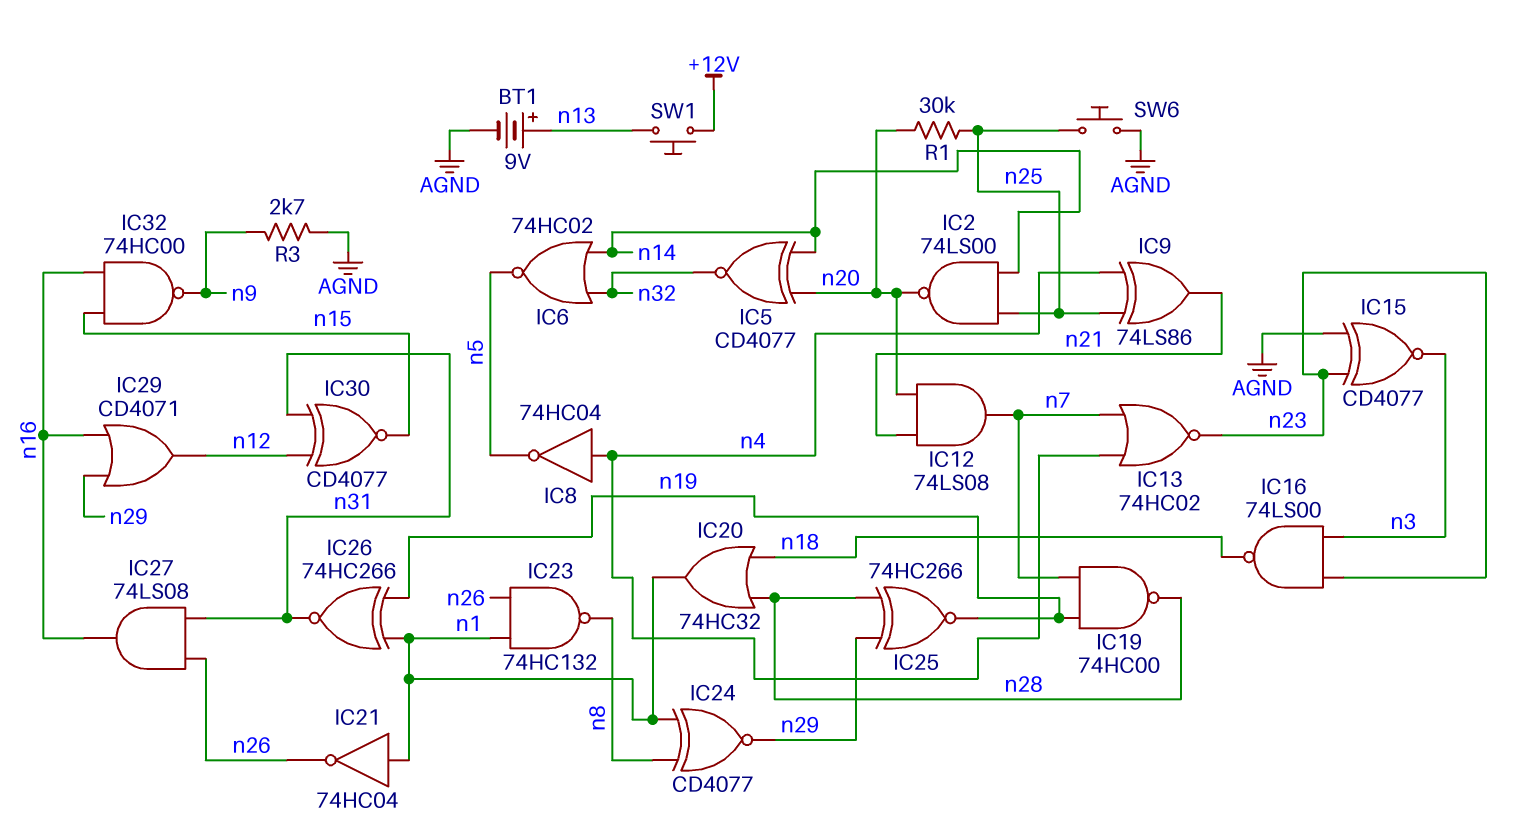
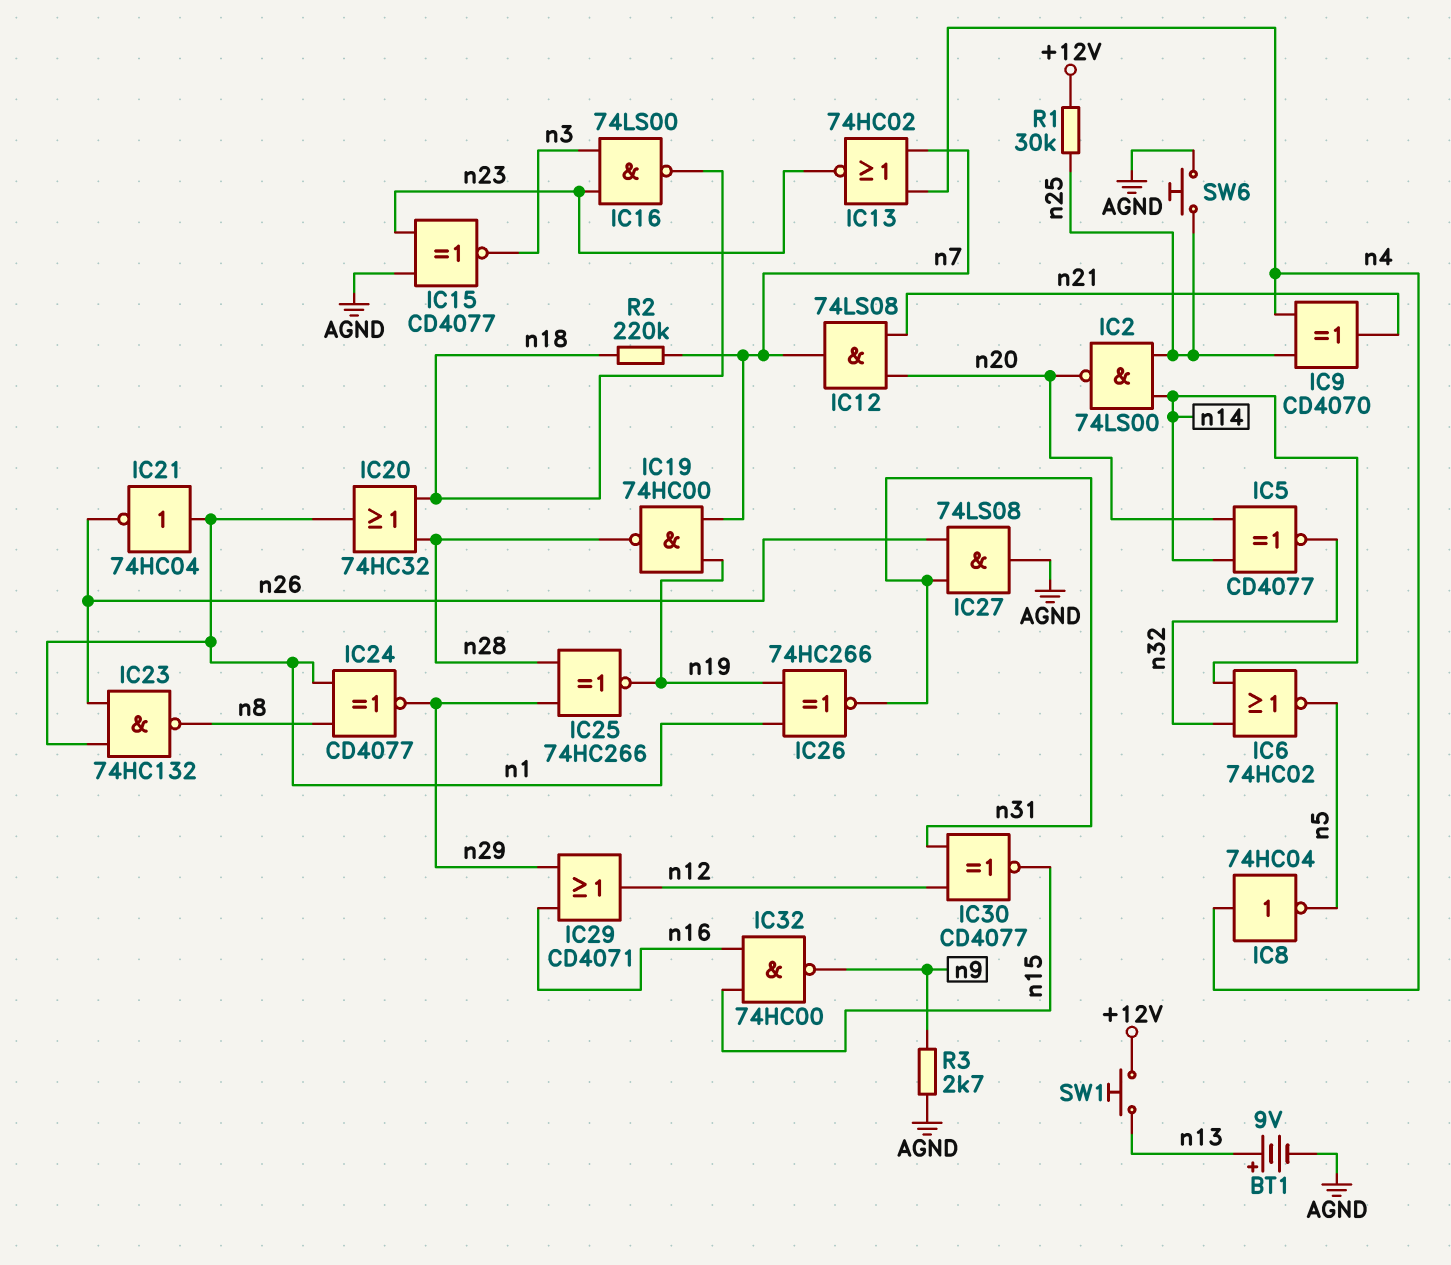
IC9: XOR 74LS86 (in n4, in n25, out n21) -> XOR CD4070 (in n4, in n25, out n21)
IC27: AND 74LS08 (in n26, in n31, out n16) -> AND 74LS08 (in n26, in n31, out AGND)
R1: 30k (n20, n25) -> 30k (+12V, n25)
R2: none -> 220k (n7, n18)

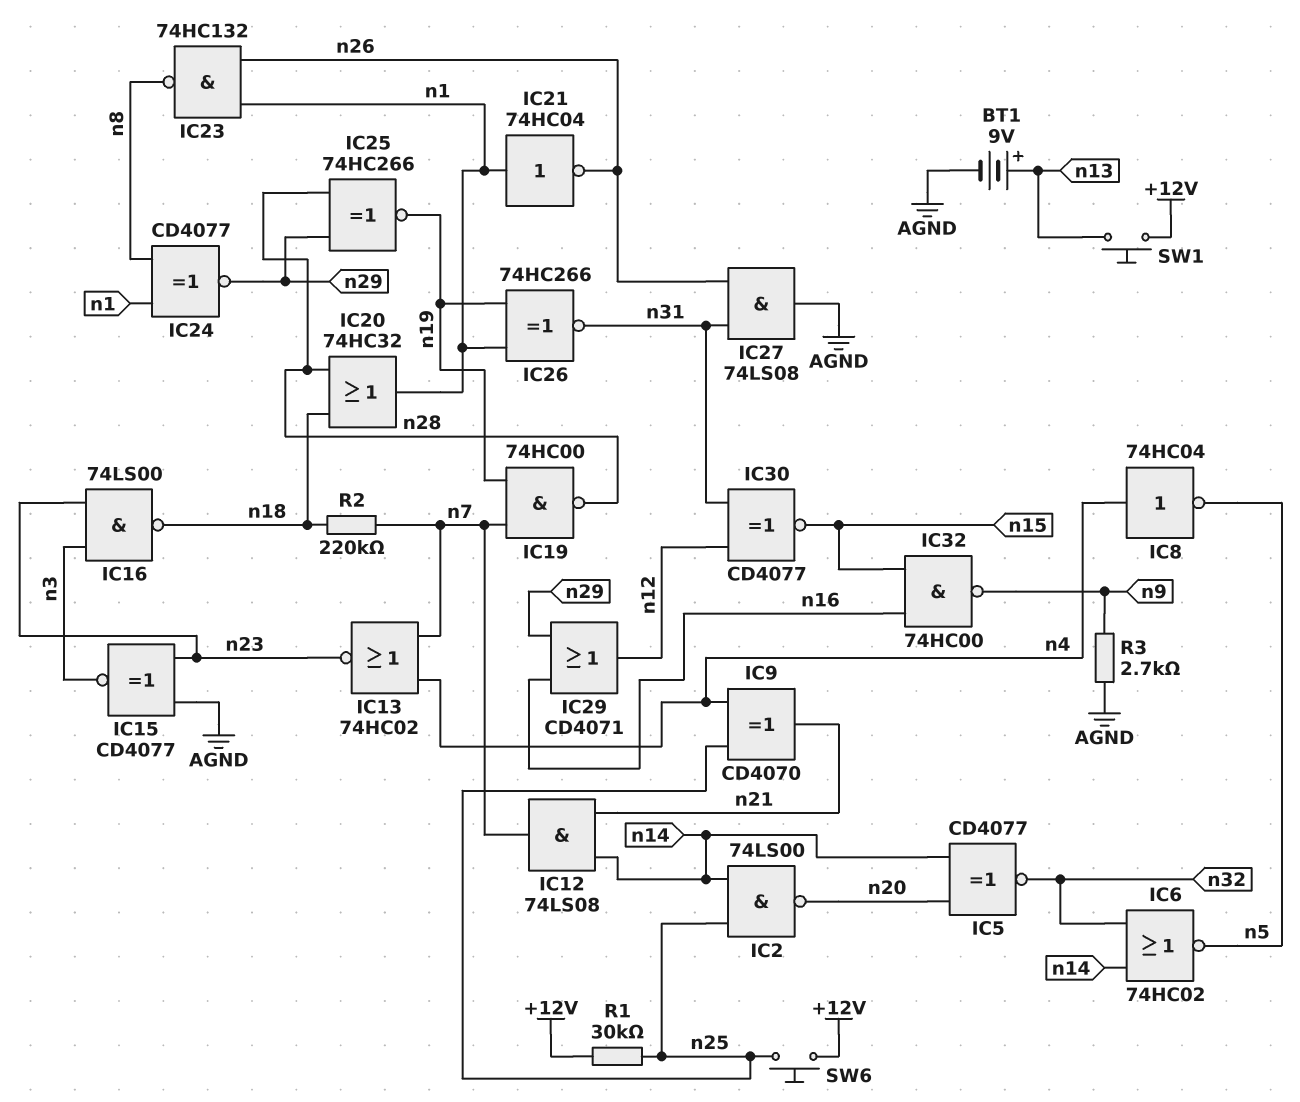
IC12: AND 74LS08 (in n20, in n21, out n7) -> AND 74LS08 (in n14, in n21, out n7)
SW6: button (AGND, n25) -> button (+12V, n25)

